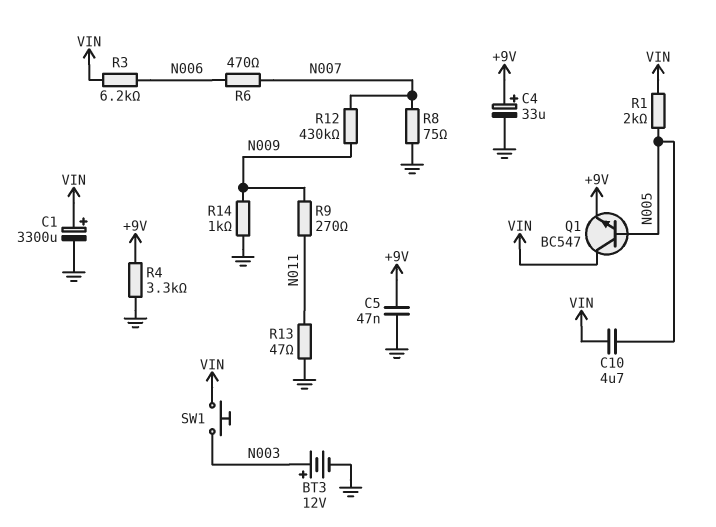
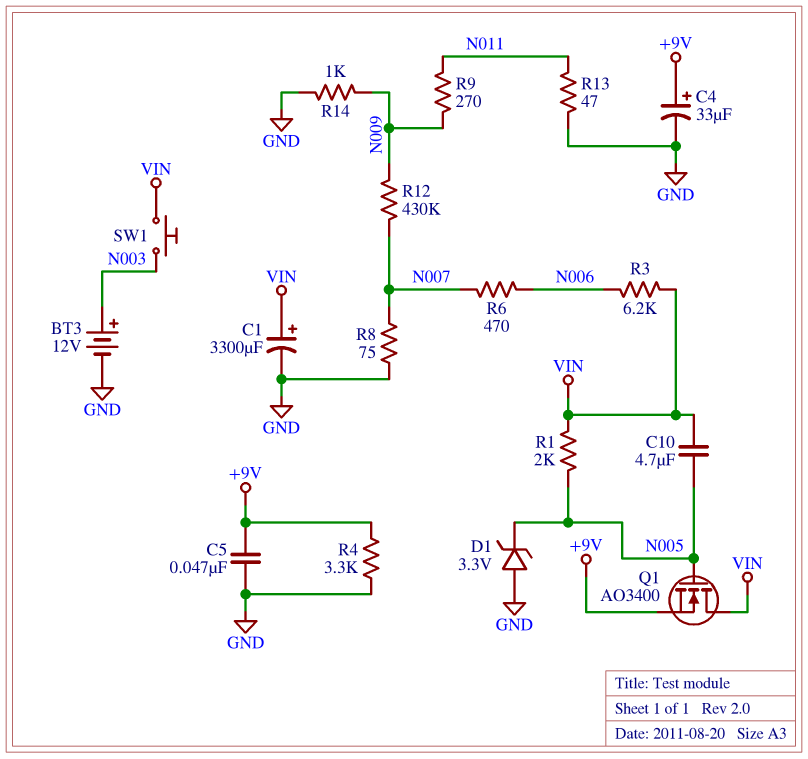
D1: none -> zener 3.3V (A GND, K N005)
Q1: NPN BC547 (B N005, C VIN, E +9V) -> NMOS AO3400 (G N005, D VIN, S +9V)

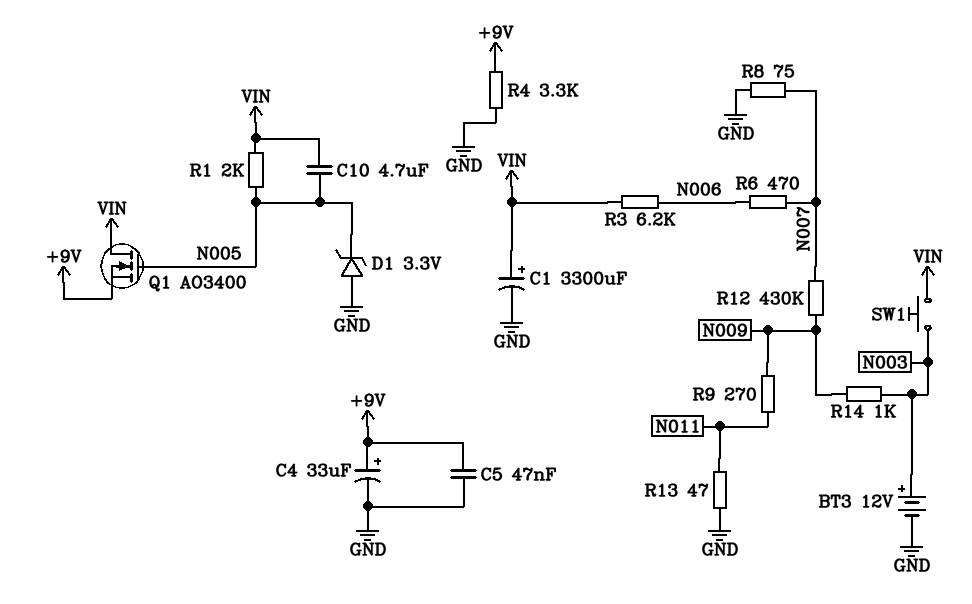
R14: 1k (GND, N009) -> 1k (N003, N009)

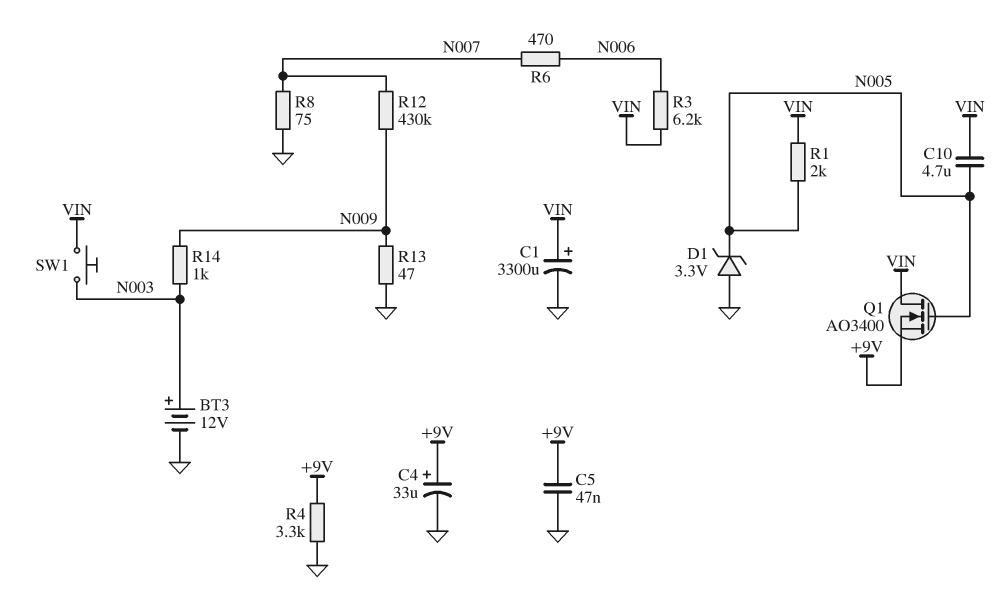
R9: 270 (N009, N011) -> none
R13: 47 (GND, N011) -> 47 (GND, N009)

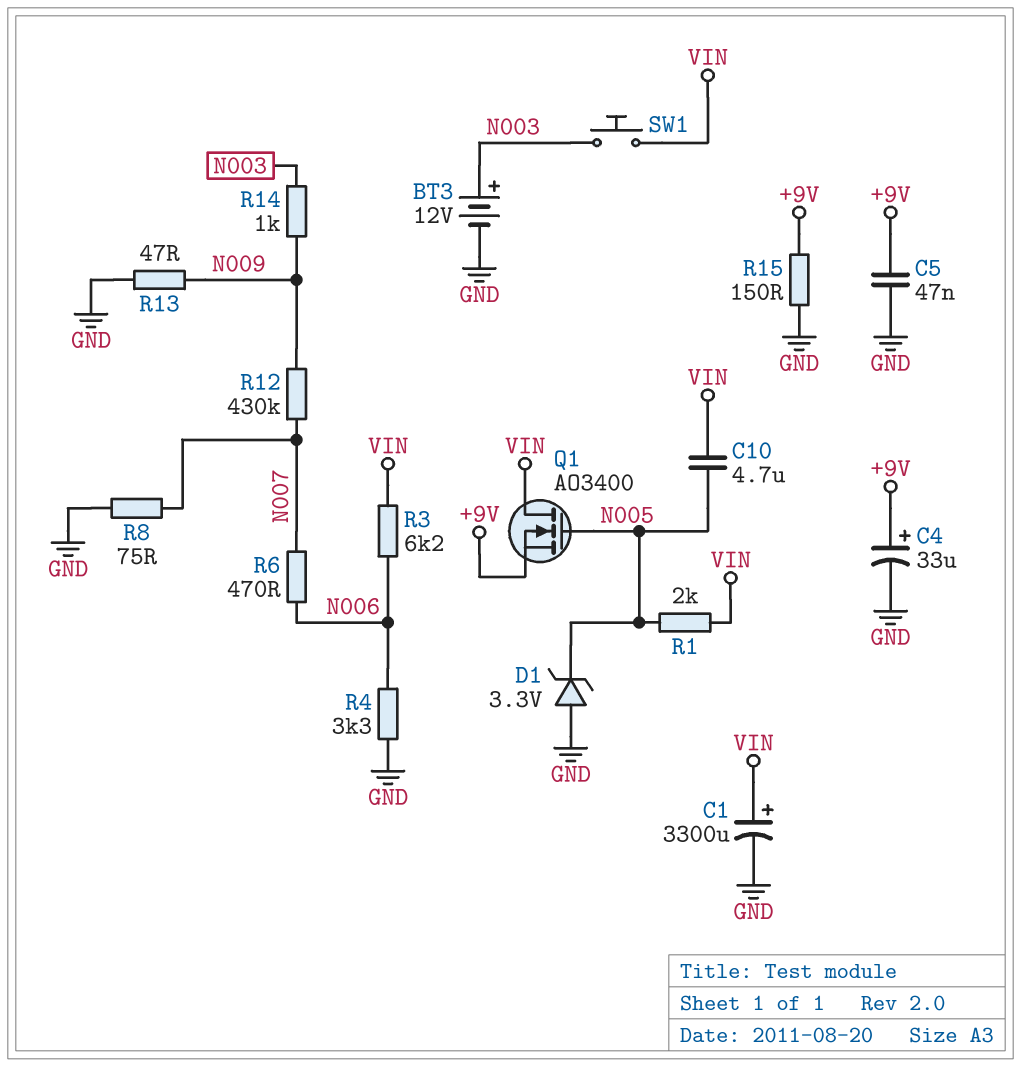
R4: 3.3k (+9V, GND) -> 3.3k (GND, N006)
R15: none -> 150 (+9V, GND)

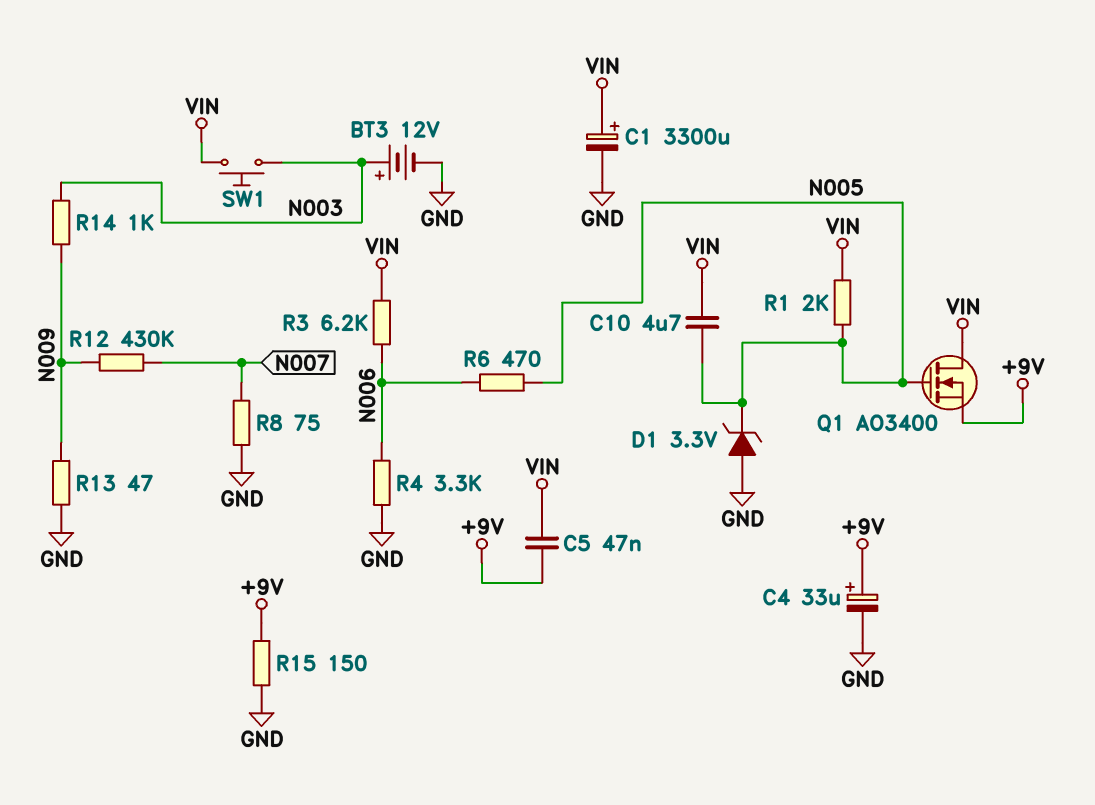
C5: 47nF (+9V, GND) -> 47nF (+9V, VIN)
R6: 470 (N006, N007) -> 470 (N005, N006)

